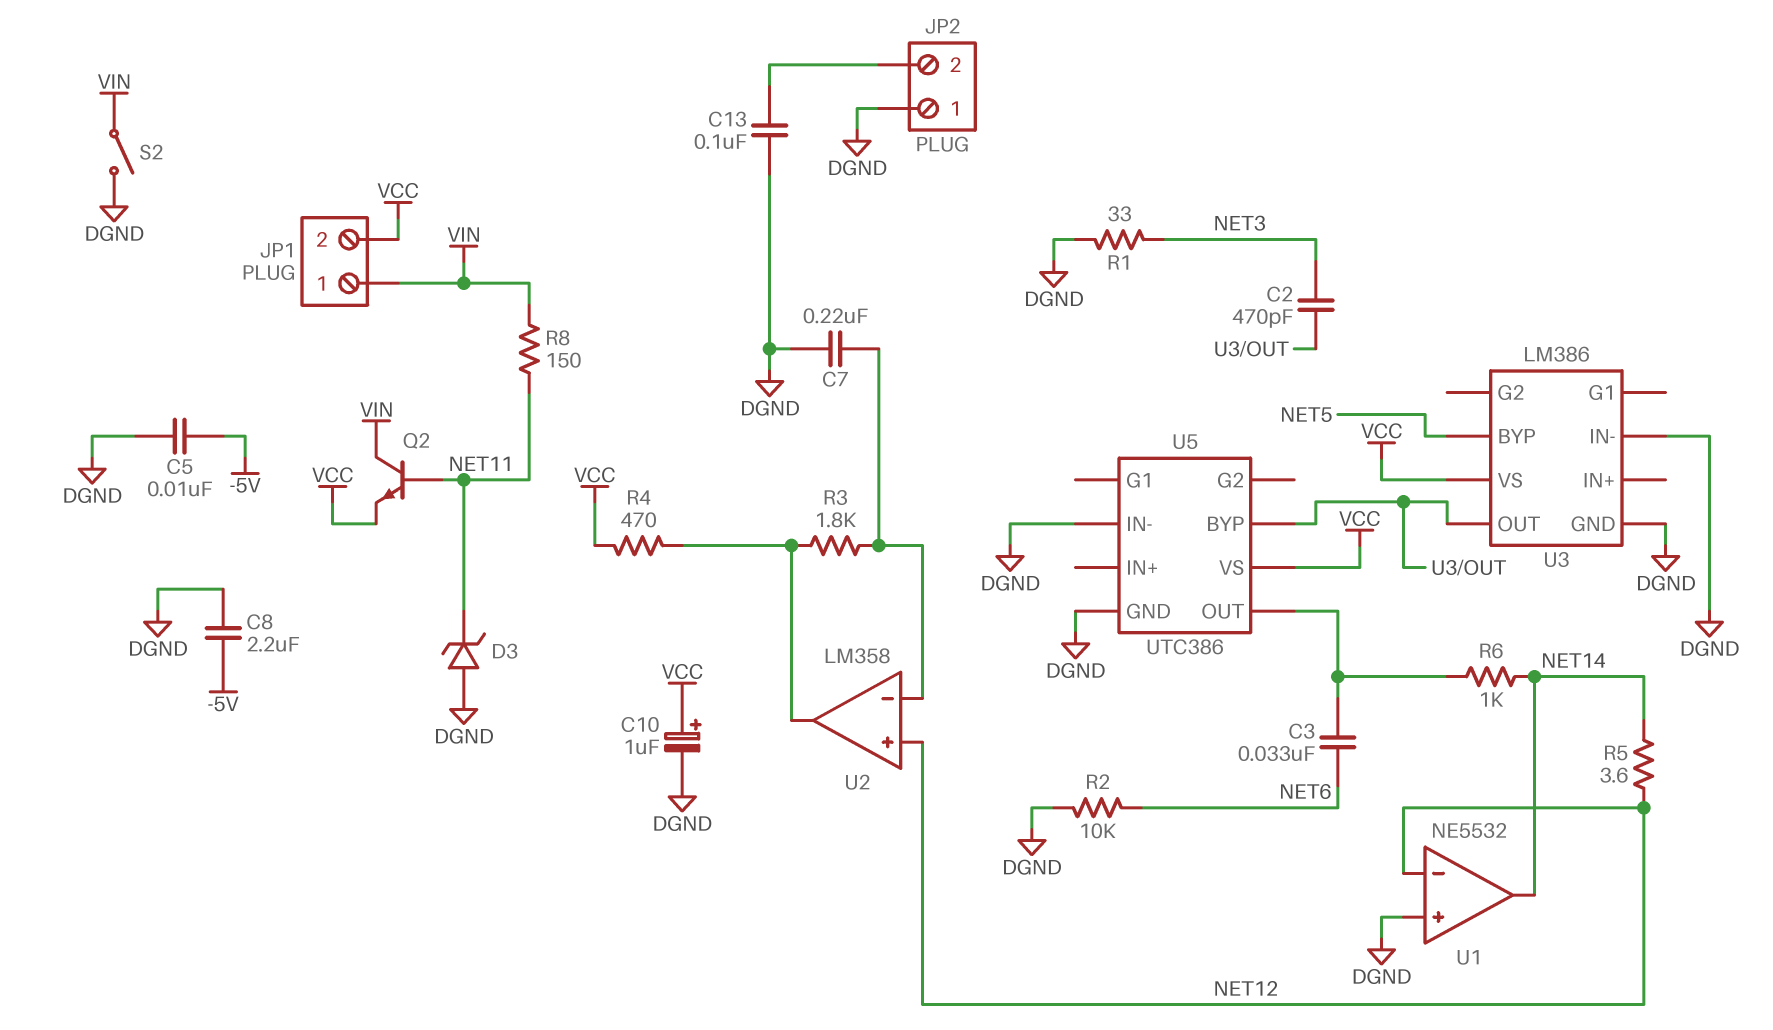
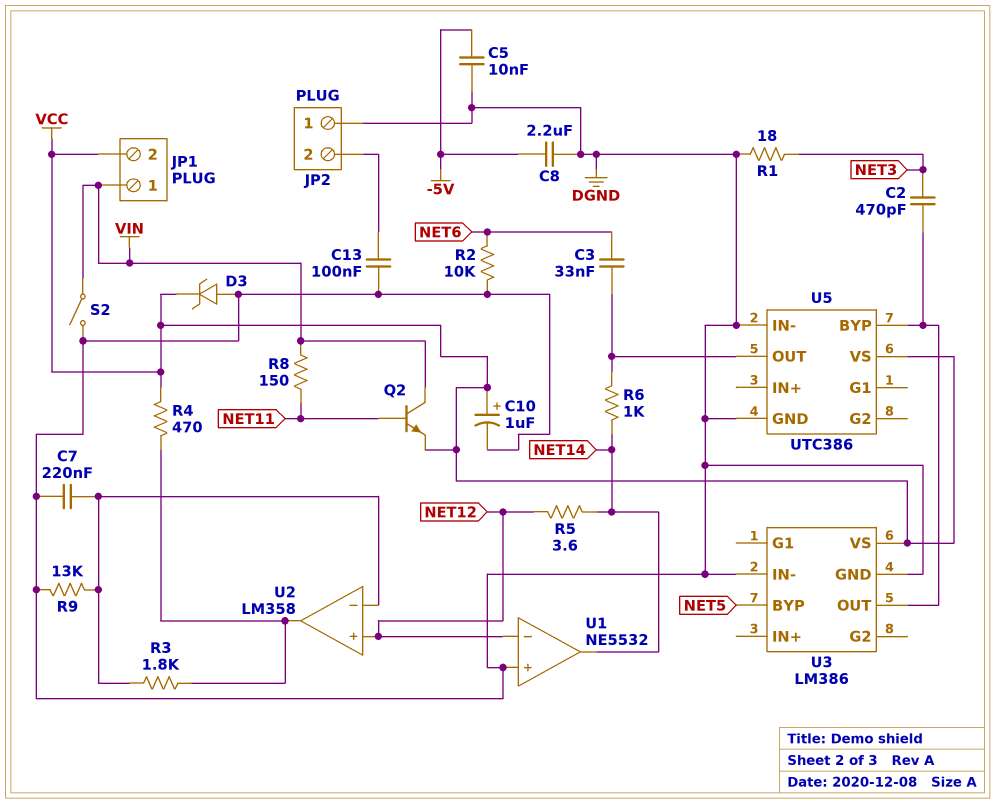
D3: zener (A DGND, K NET11) -> zener (A DGND, K VCC)
R1: 33 (DGND, NET3) -> 18 (DGND, NET3)
R9: none -> 13k (DGND, U2/in-)

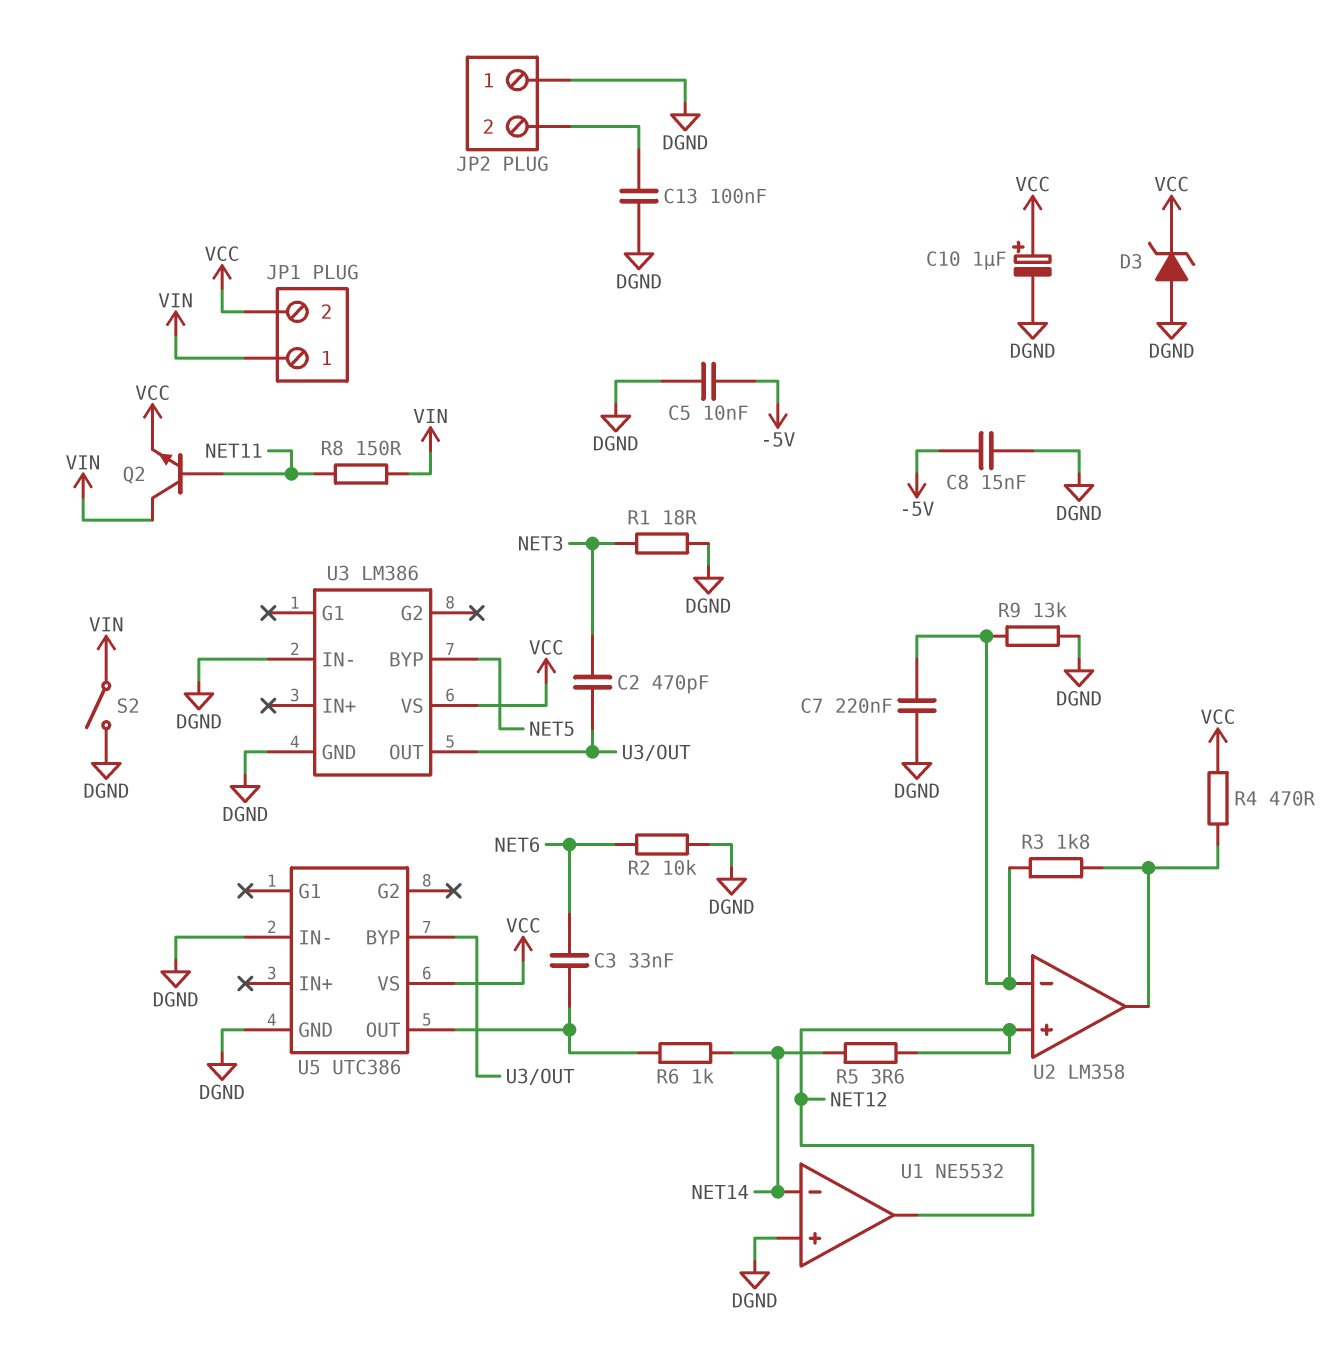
C8: 2.2uF (-5V, DGND) -> 15nF (-5V, DGND)
U1 pin in-: NET12 -> NET14
U1 pin out: NET14 -> NET12

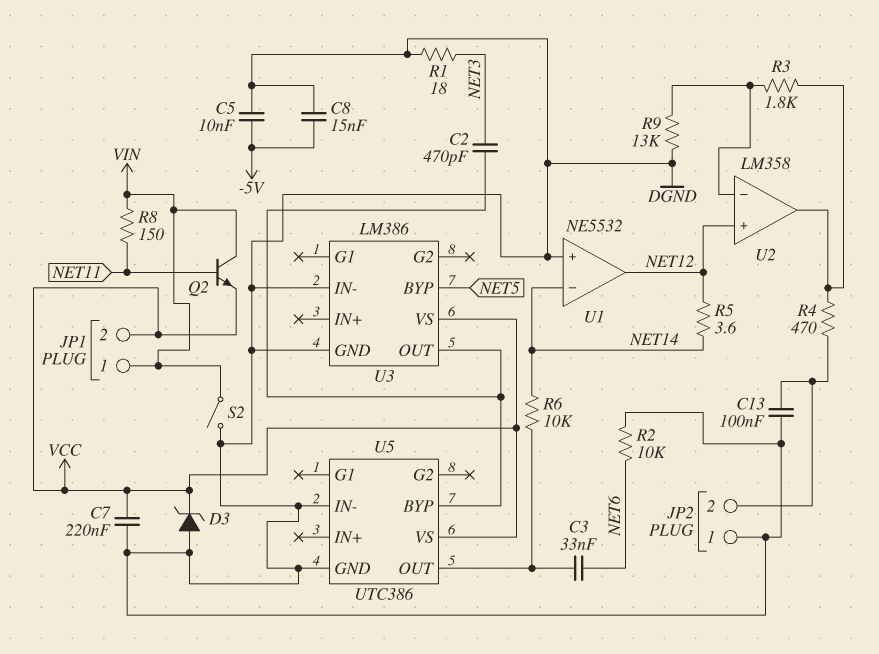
C7: 220nF (DGND, U2/in-) -> 220nF (DGND, VCC)
C10: 1uF (plus VCC, minus DGND) -> none
R4: 470 (U2/out, VCC) -> 470 (JP2/2, U2/out)
R6: 1k (NET14, U5/OUT) -> 10k (NET14, U5/OUT)

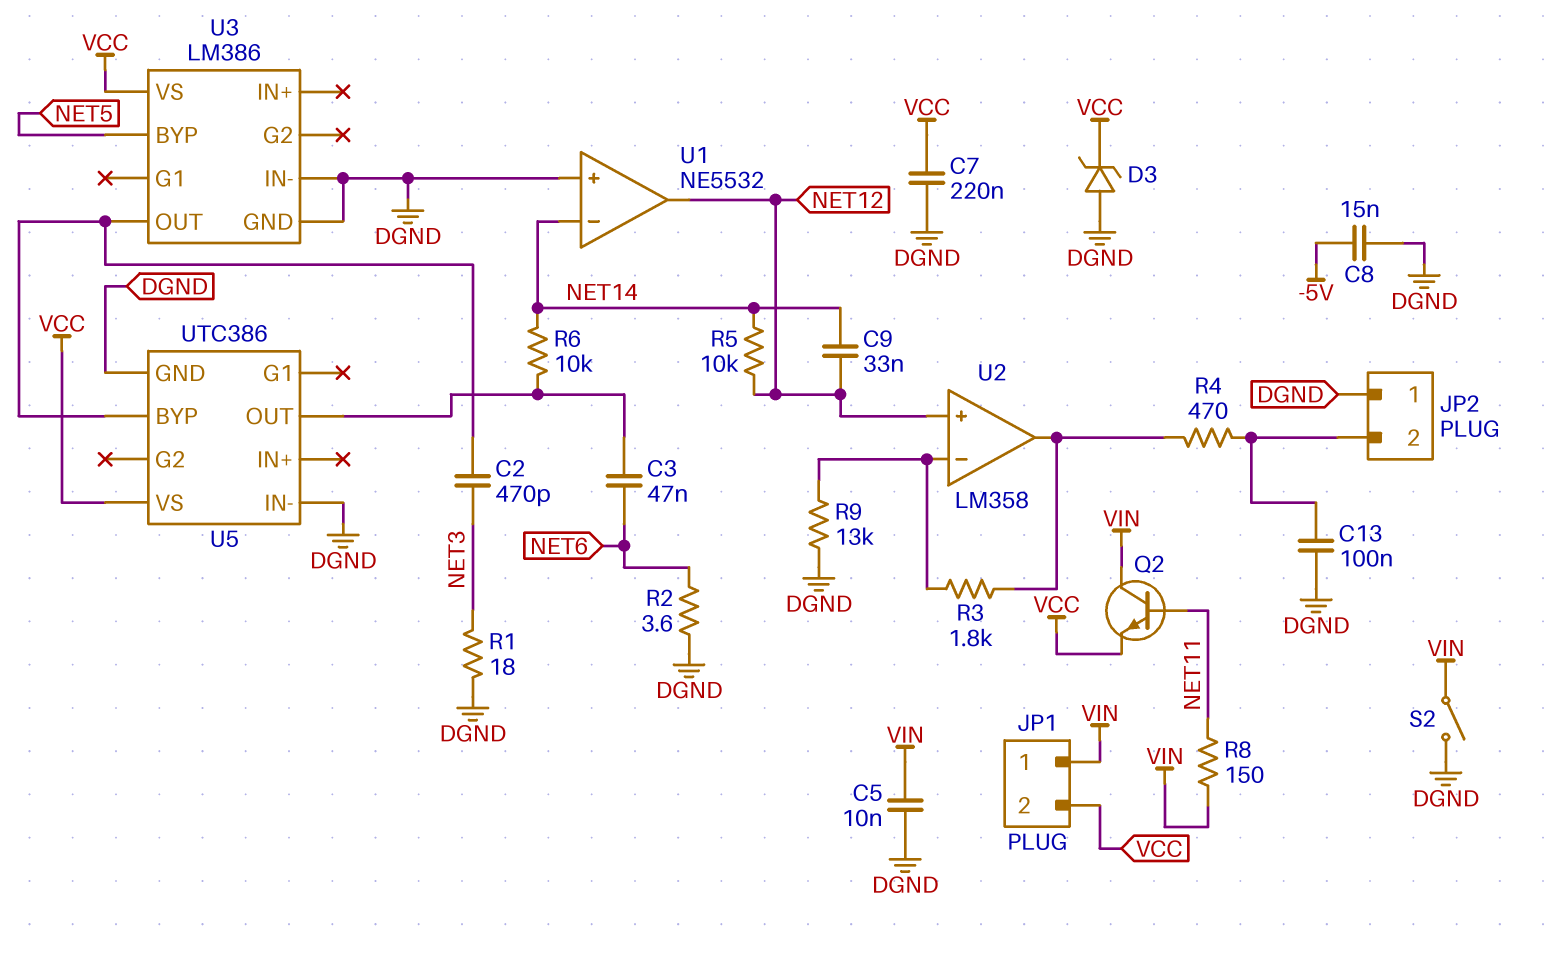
C3: 33nF (NET6, U5/OUT) -> 47nF (NET6, U5/OUT)
C5: 10nF (-5V, DGND) -> 10nF (DGND, VIN)
C9: none -> 33nF (NET12, NET14)
R2: 10k (DGND, NET6) -> 3.6 (DGND, NET6)
R5: 3.6 (NET12, NET14) -> 10k (NET12, NET14)

